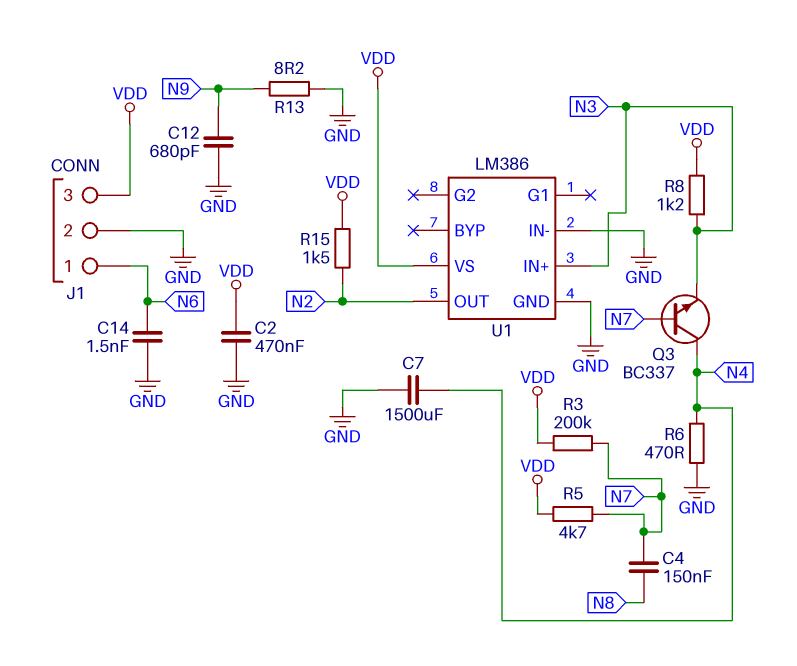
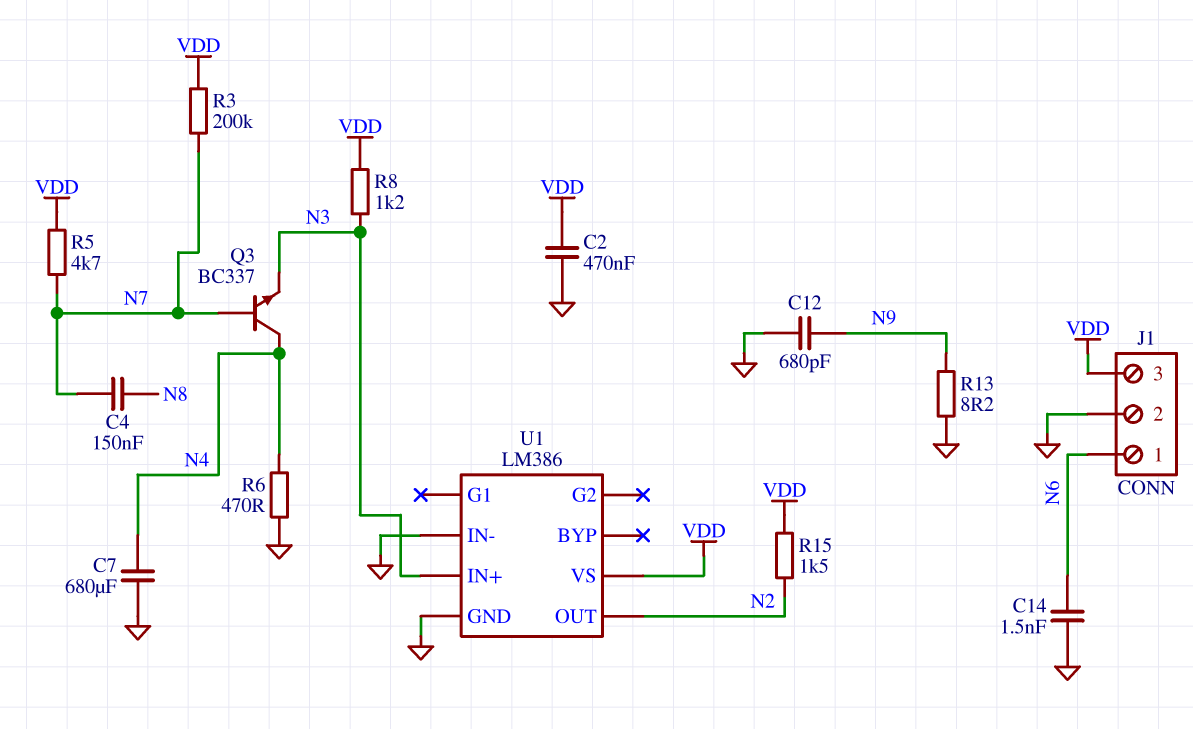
C7: 1500uF (GND, N4) -> 680uF (GND, N4)

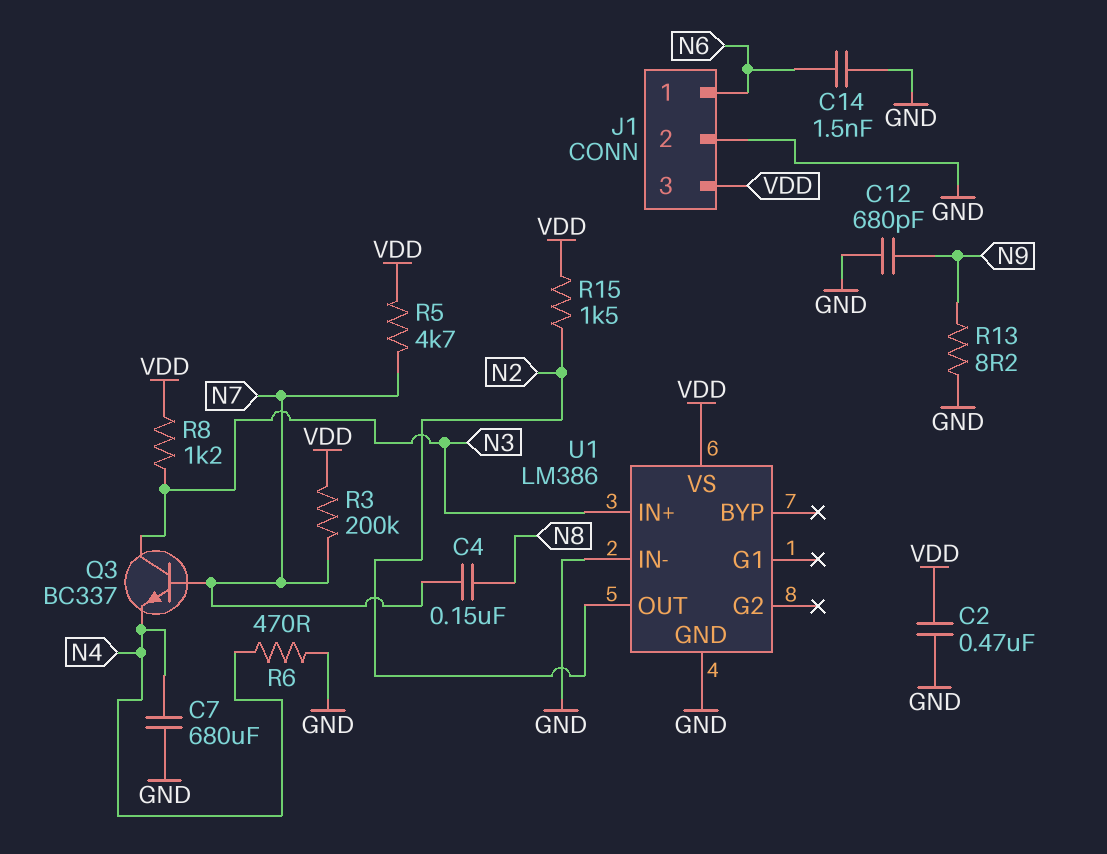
Q3: NPN BC337 (B N7, C N4, E N3) -> NPN BC337 (B N7, C N3, E N4)

